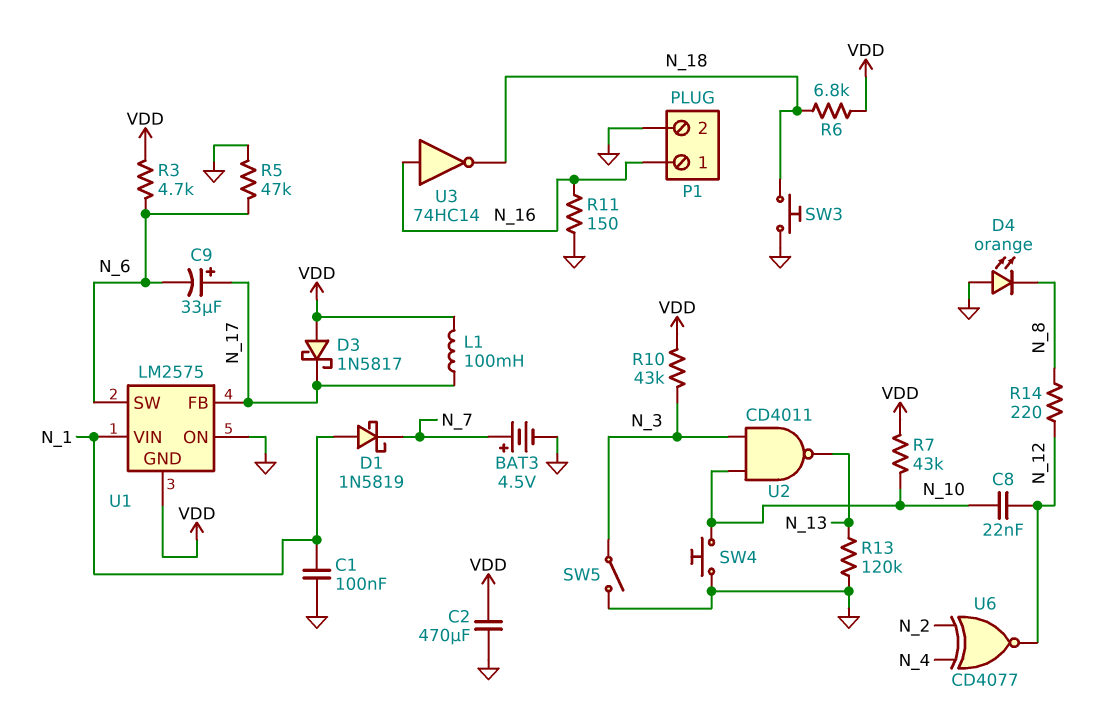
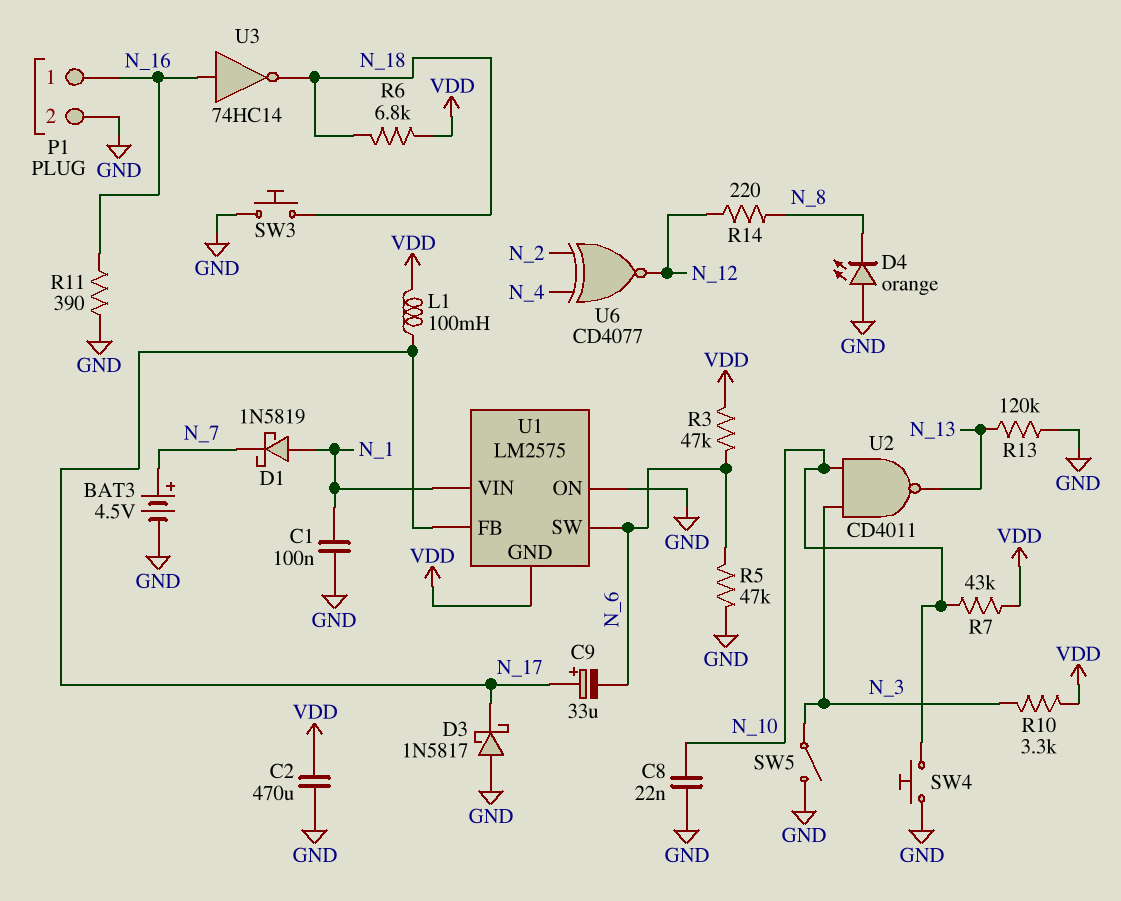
C8: 22nF (N_10, N_12) -> 22nF (GND, N_10)
D3: schottky 1N5817 (A VDD, K N_17) -> schottky 1N5817 (A GND, K N_17)
R3: 4.7k (N_6, VDD) -> 47k (N_6, VDD)
R10: 43k (N_3, VDD) -> 3.3k (N_3, VDD)
R11: 150 (GND, N_16) -> 390 (GND, N_16)

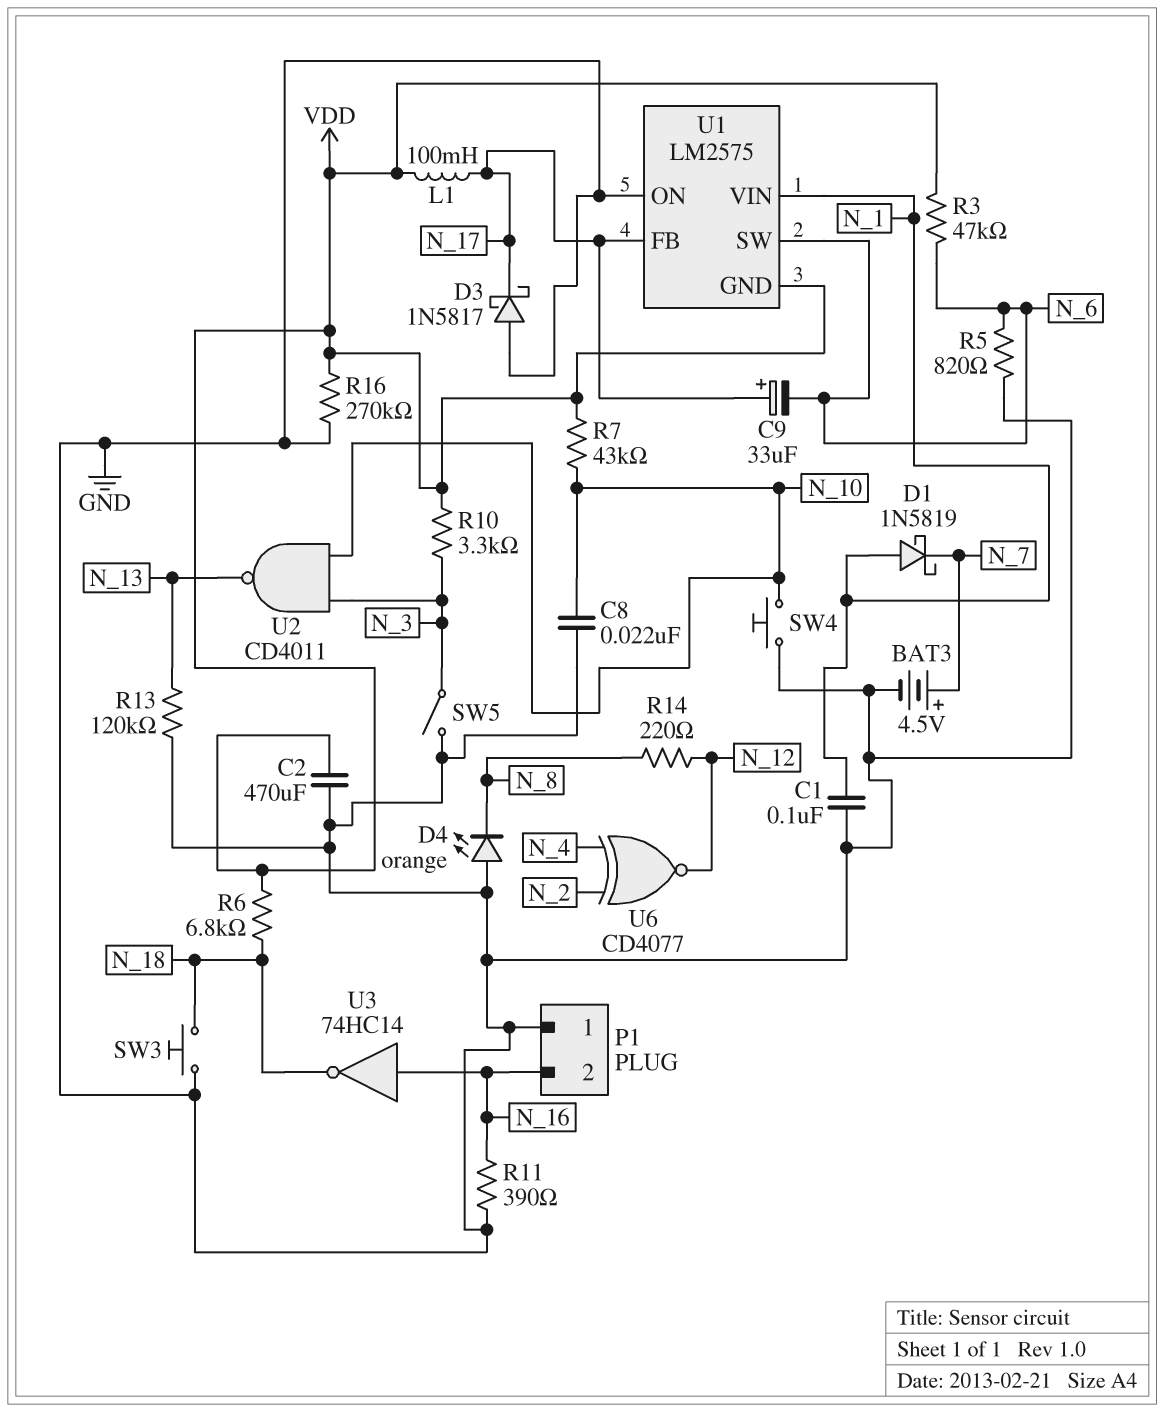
P1 pin 1: N_16 -> GND
P1 pin 2: GND -> N_16
R5: 47k (GND, N_6) -> 820 (GND, N_6)
R16: none -> 270k (GND, VDD)

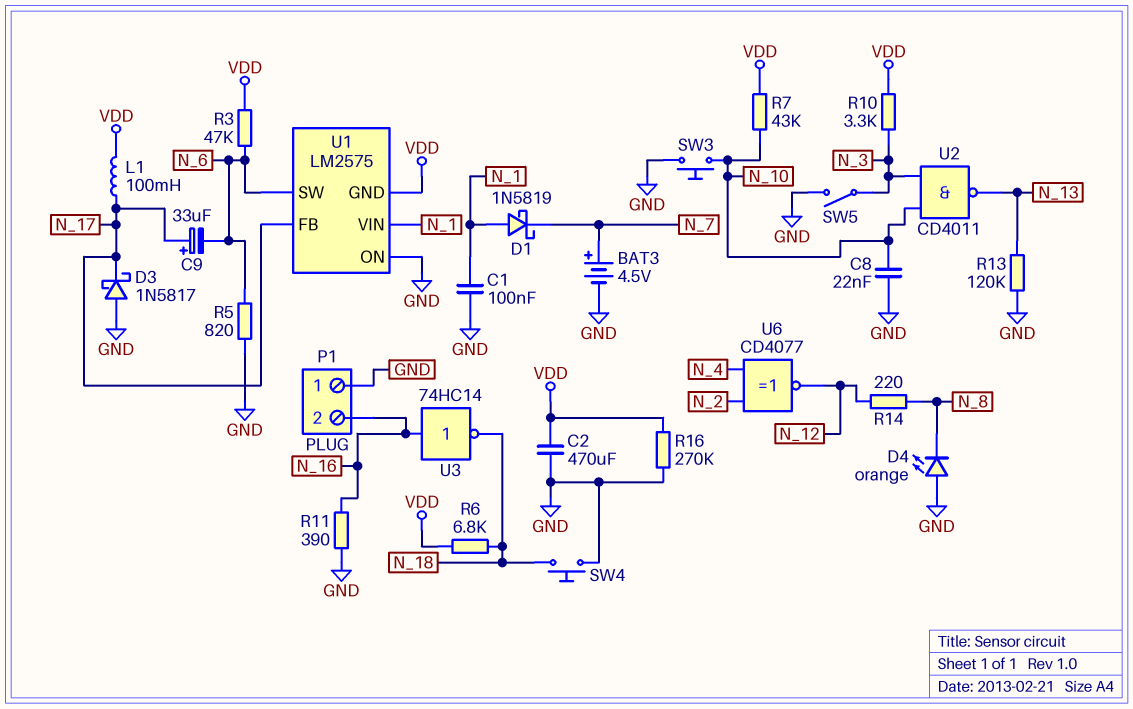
SW3: button (GND, N_18) -> button (GND, N_10)
SW4: button (GND, N_10) -> button (GND, N_18)

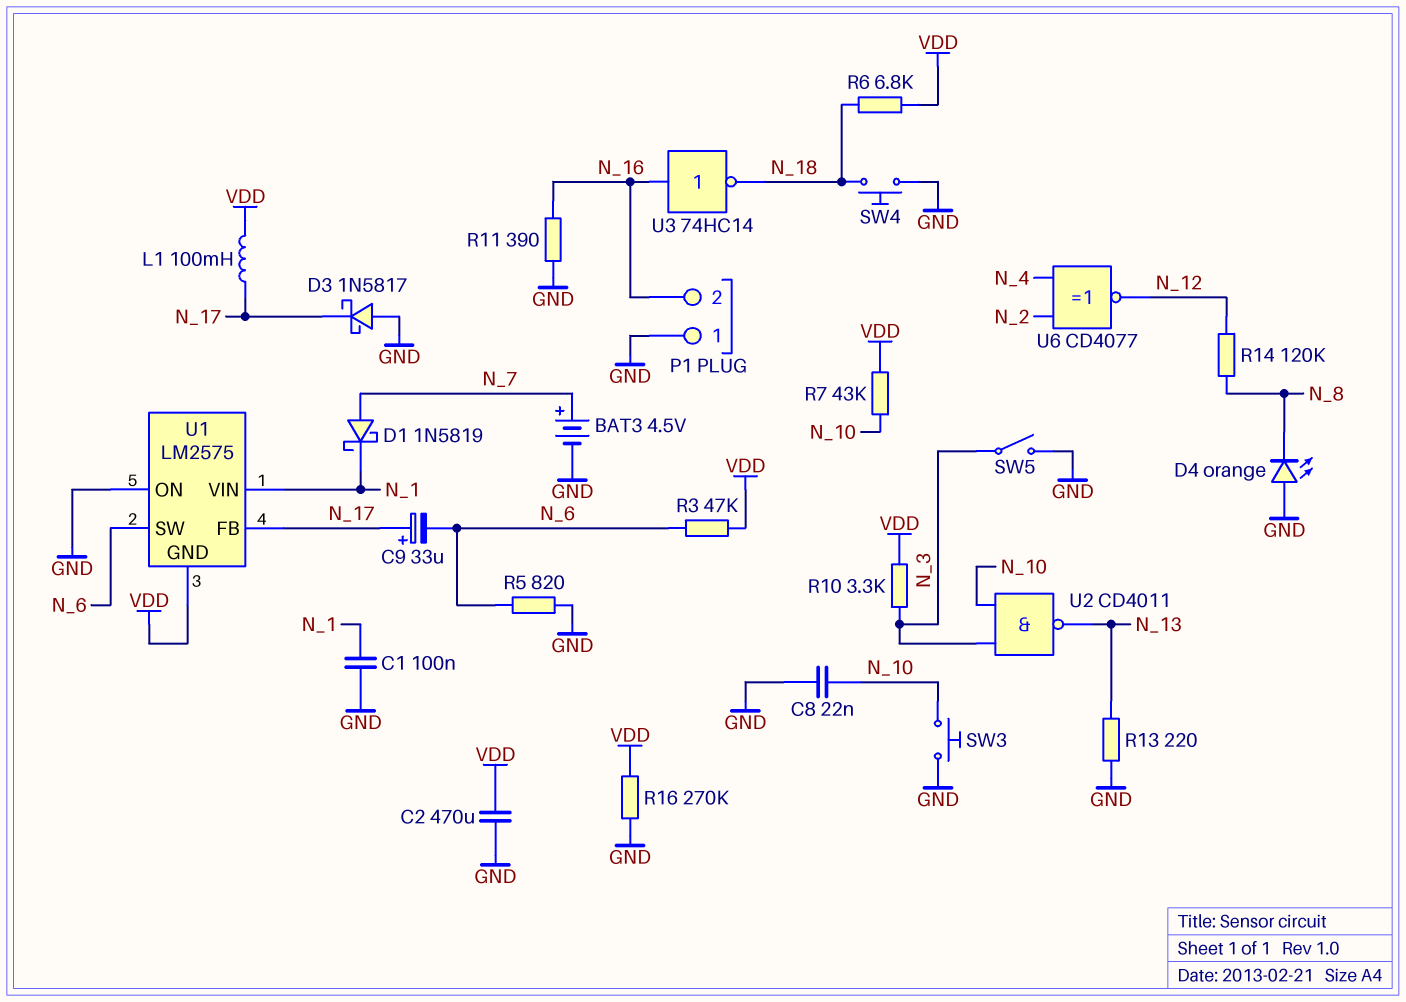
D1: schottky 1N5819 (A N_1, K N_7) -> schottky 1N5819 (A N_7, K N_1)
R13: 120k (GND, N_13) -> 220 (GND, N_13)
R14: 220 (N_8, N_12) -> 120k (N_8, N_12)

